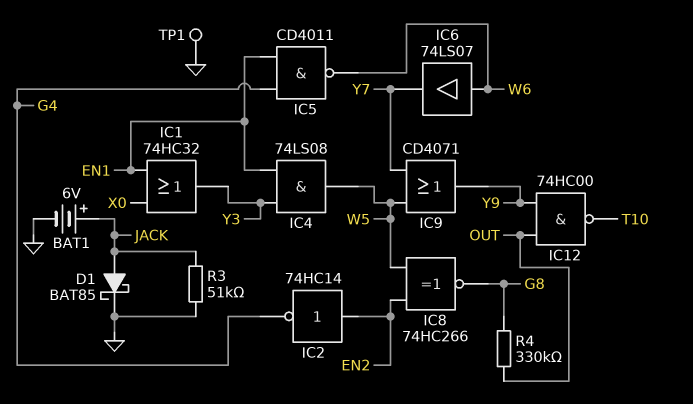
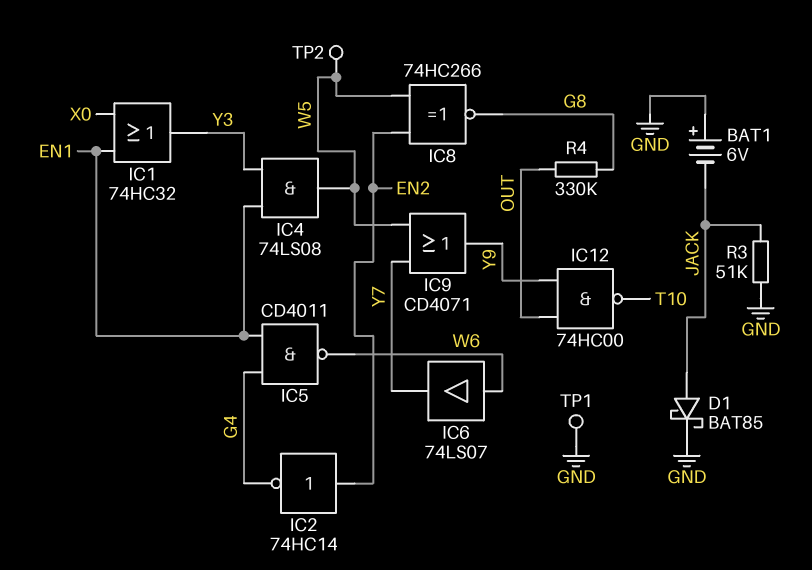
BAT1: 6V (plus JACK, minus GND) -> 6V (plus GND, minus JACK)
TP2: none -> test point (W5)

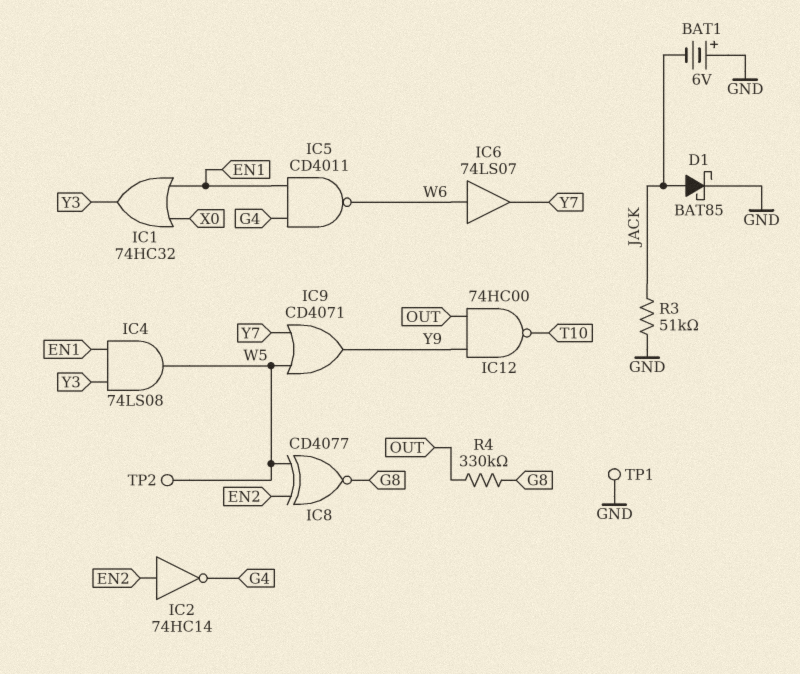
IC8: XNOR 74HC266 (in EN2, in W5, out G8) -> XNOR CD4077 (in EN2, in W5, out G8)

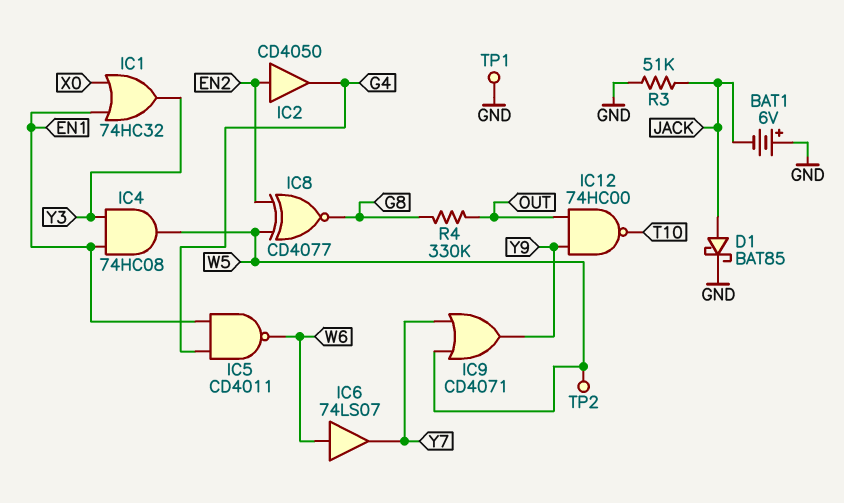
IC2: NOT 74HC14 (in EN2, out G4) -> buffer CD4050 (in EN2, out G4)
IC4: AND 74LS08 (in EN1, in Y3, out W5) -> AND 74HC08 (in EN1, in Y3, out W5)

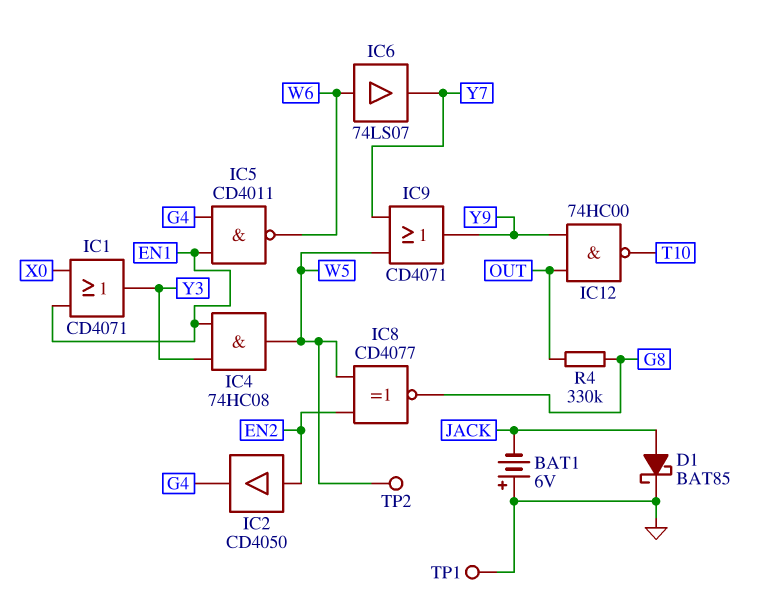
IC1: OR 74HC32 (in EN1, in X0, out Y3) -> OR CD4071 (in EN1, in X0, out Y3)
R3: 51k (GND, JACK) -> none

